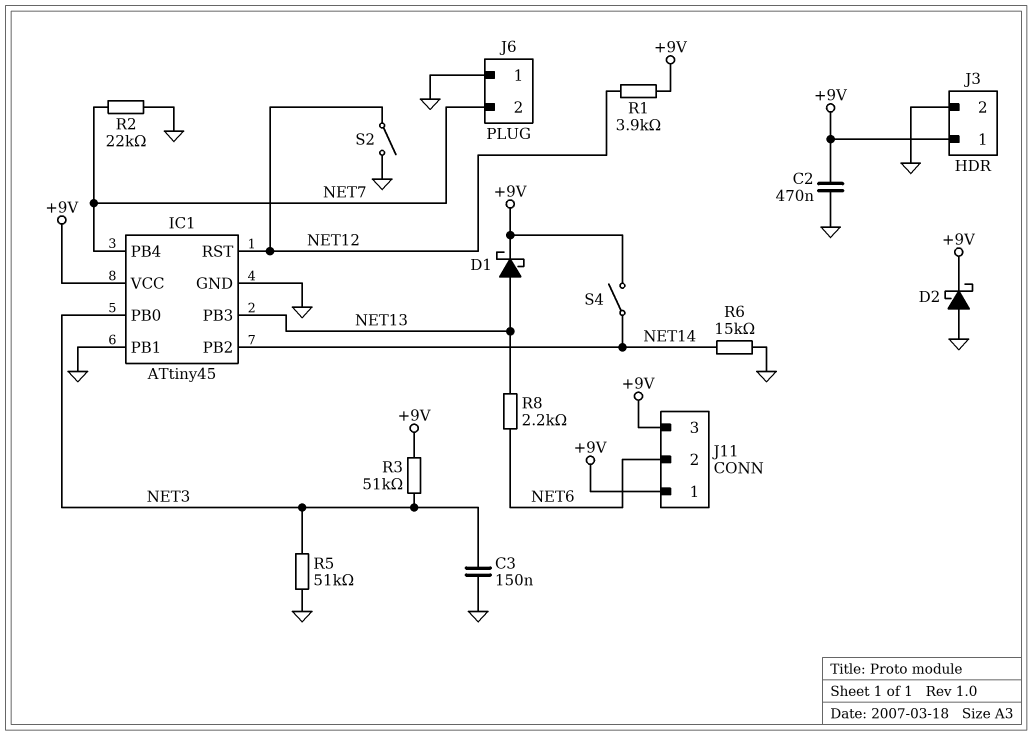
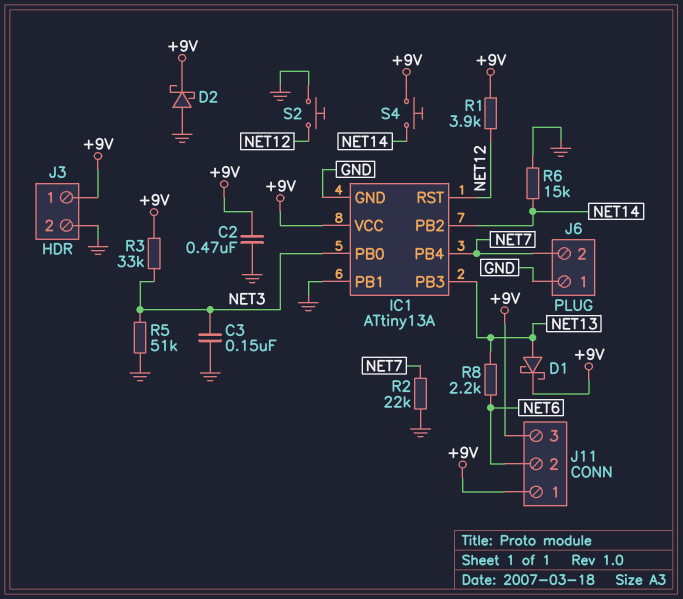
IC1: ATtiny45 -> ATtiny13A
R3: 51k (+9V, NET3) -> 33k (+9V, NET3)
S2: switch (GND, NET12) -> button (GND, NET12)
S4: switch (+9V, NET14) -> button (+9V, NET14)

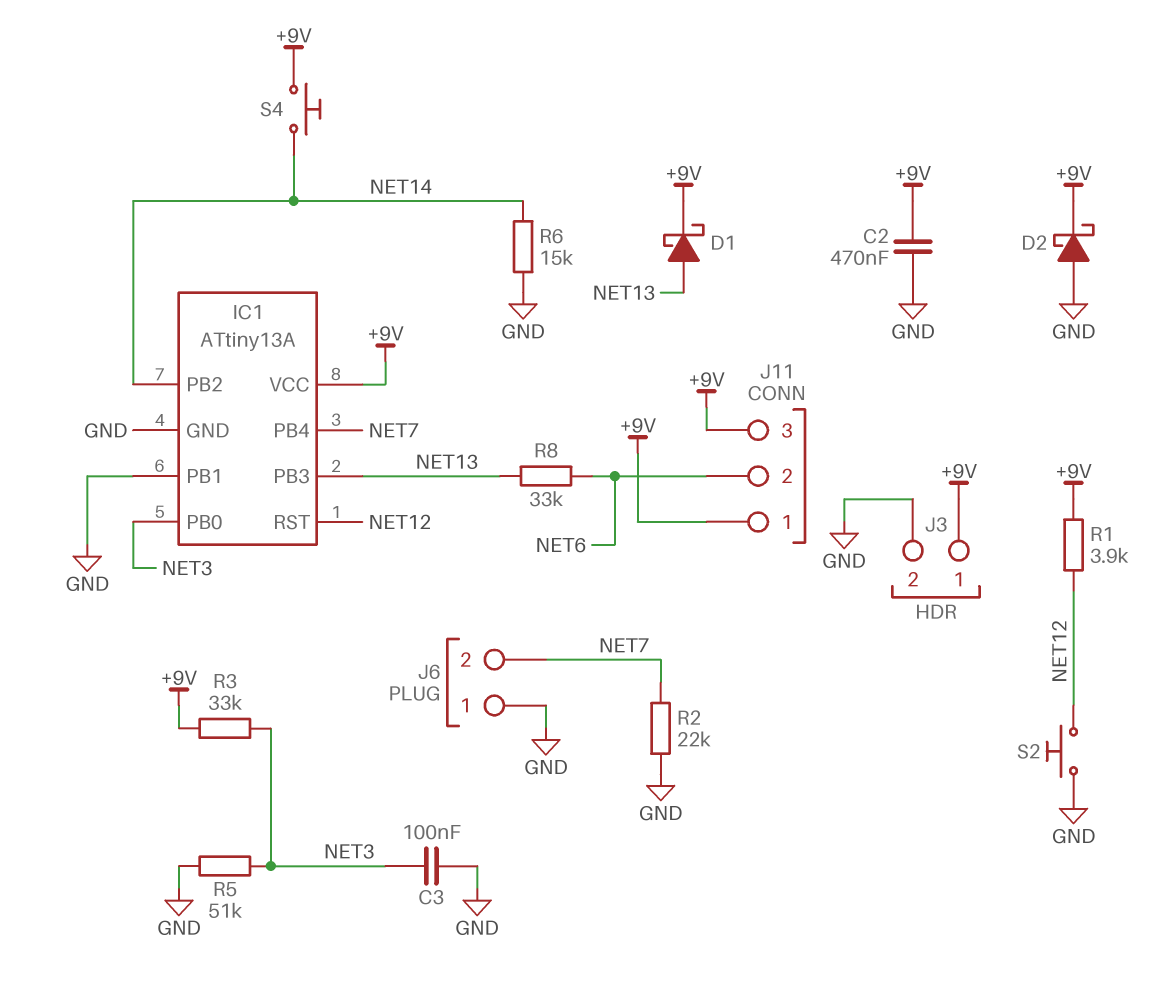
C3: 150nF (GND, NET3) -> 100nF (GND, NET3)
R8: 2.2k (NET6, NET13) -> 33k (NET6, NET13)

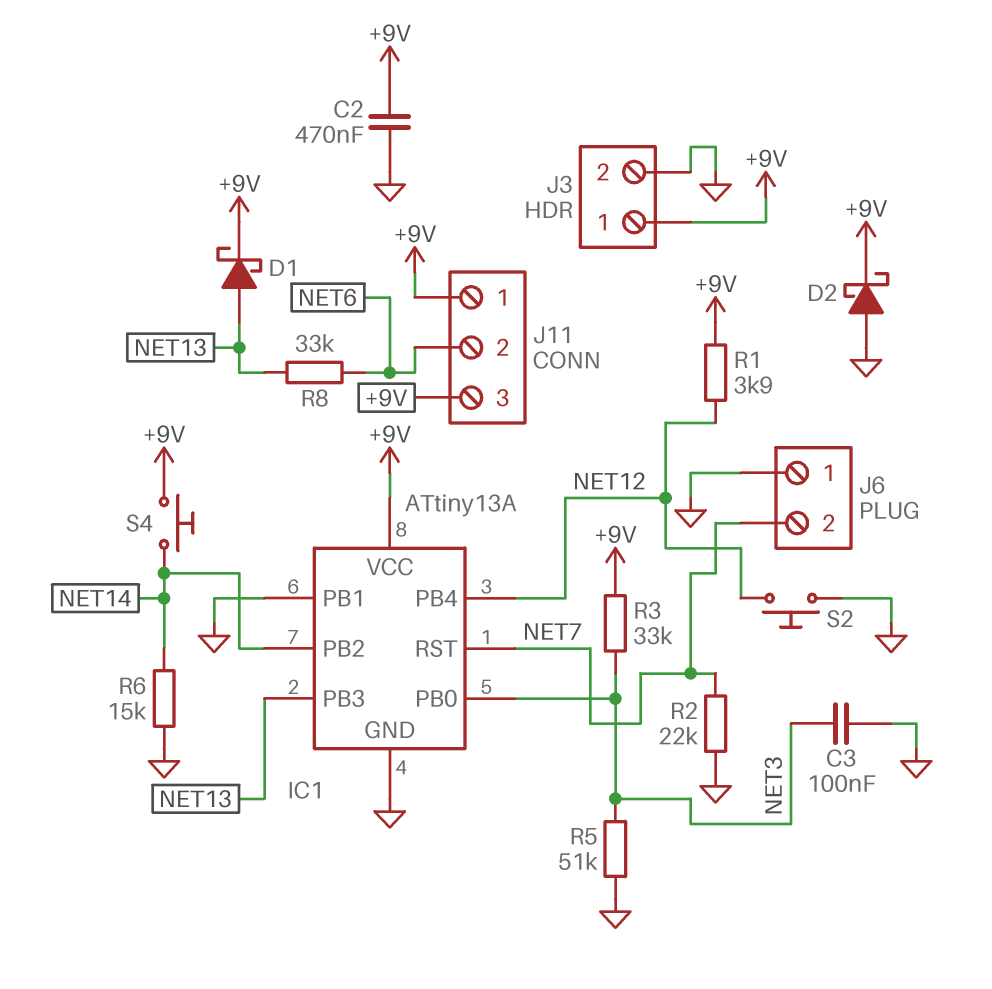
IC1 pin PB4: NET7 -> NET12
IC1 pin RST: NET12 -> NET7

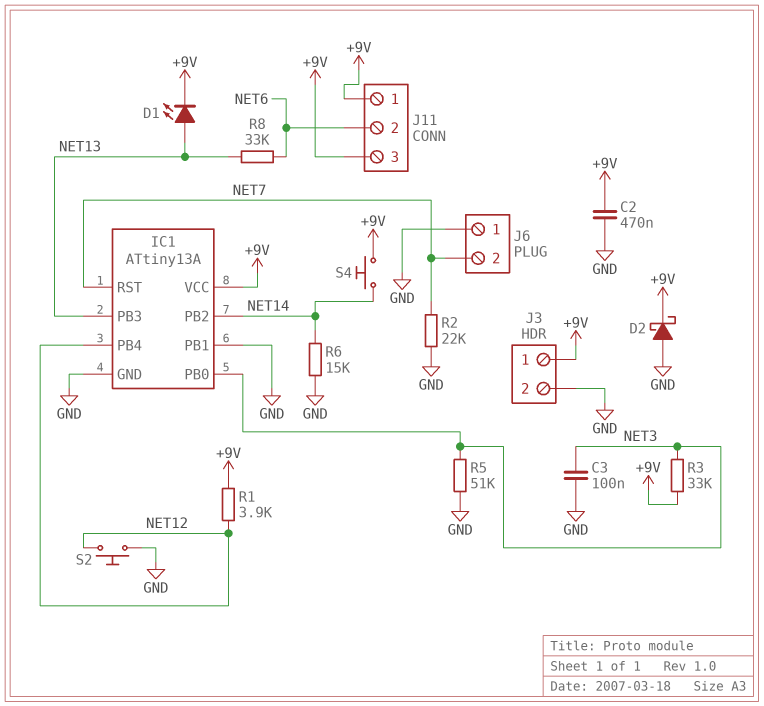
D1: schottky (A NET13, K +9V) -> LED (A NET13, K +9V)

